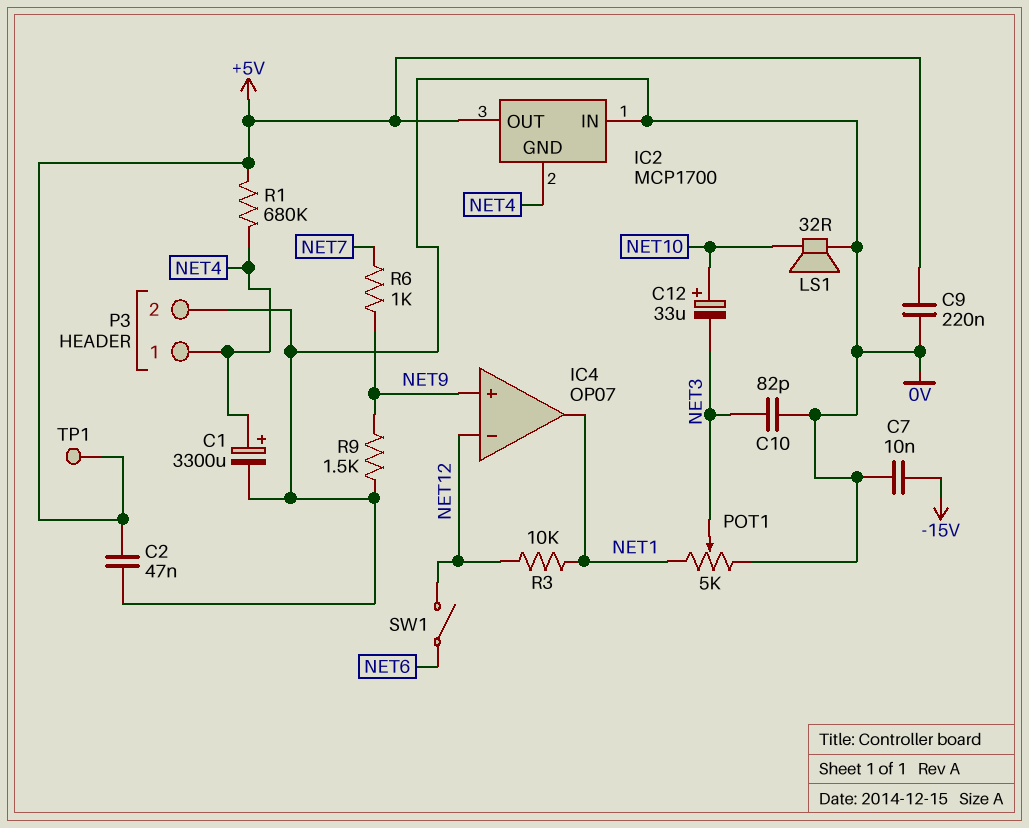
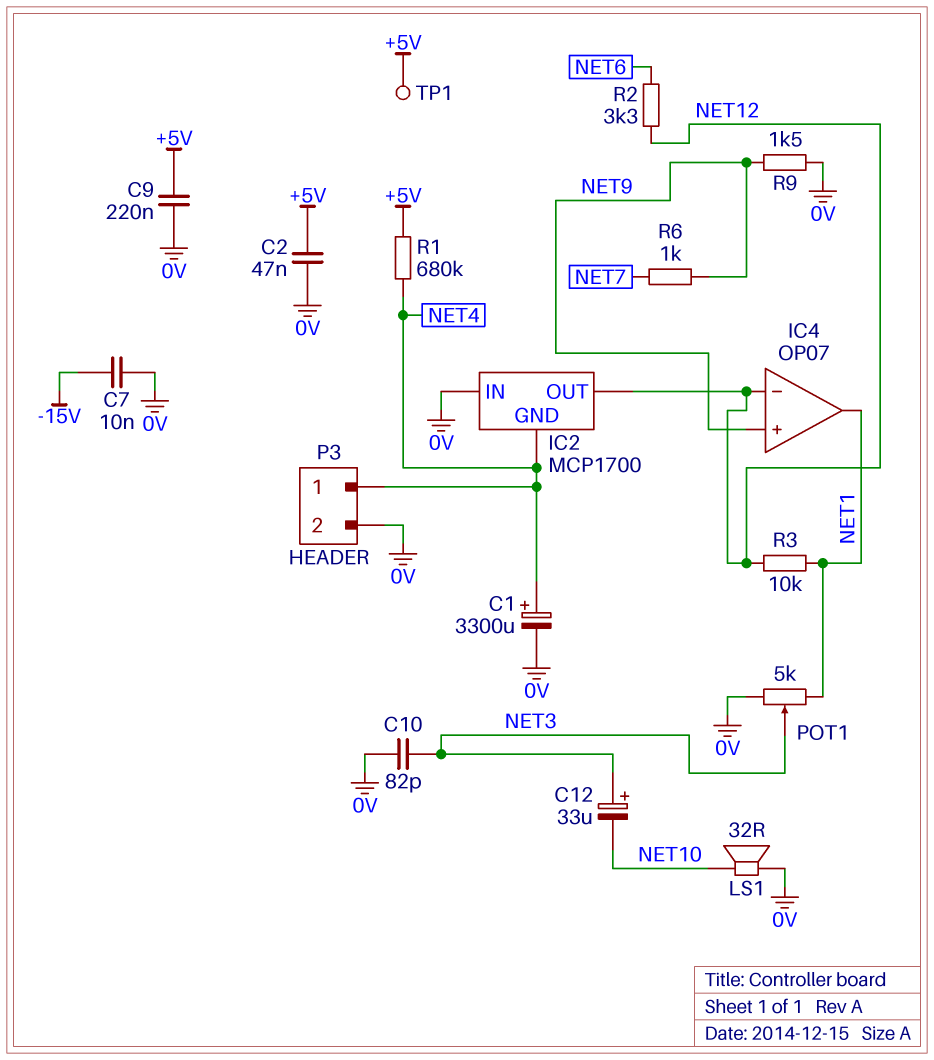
C12: 33uF (plus NET10, minus NET3) -> 33uF (plus NET3, minus NET10)
IC2 pin OUT: +5V -> NET12
R2: none -> 3.3k (NET6, NET12)
SW1: switch (NET6, NET12) -> none

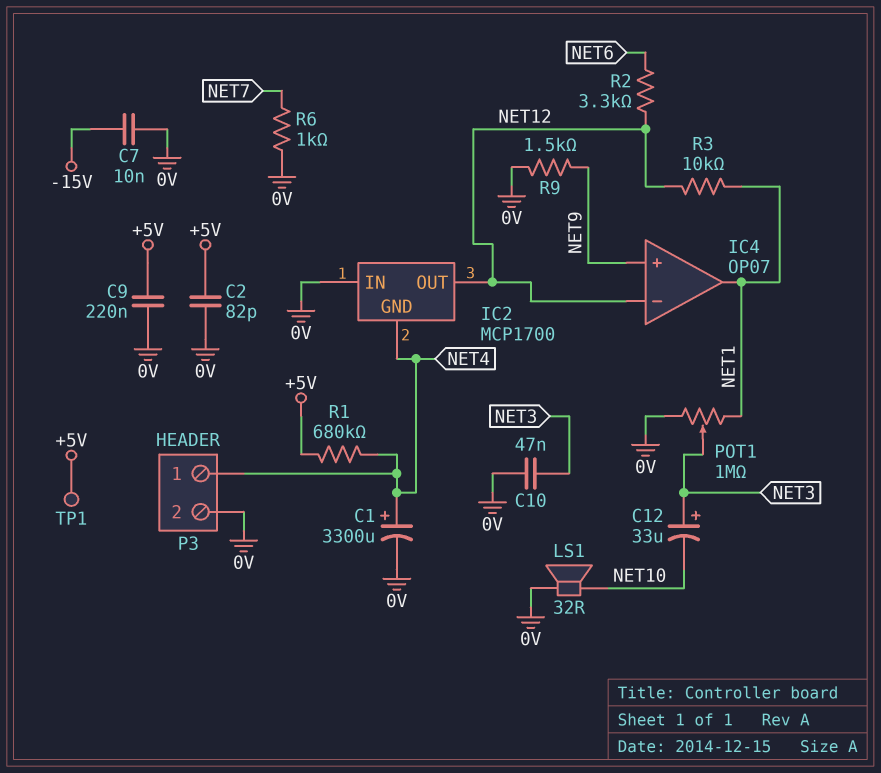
C2: 47nF (+5V, 0V) -> 82pF (+5V, 0V)
C10: 82pF (0V, NET3) -> 47nF (0V, NET3)
POT1: 5k (0V, NET1, wiper NET3) -> 1M (0V, NET1, wiper NET3)
R6: 1k (NET7, NET9) -> 1k (0V, NET7)

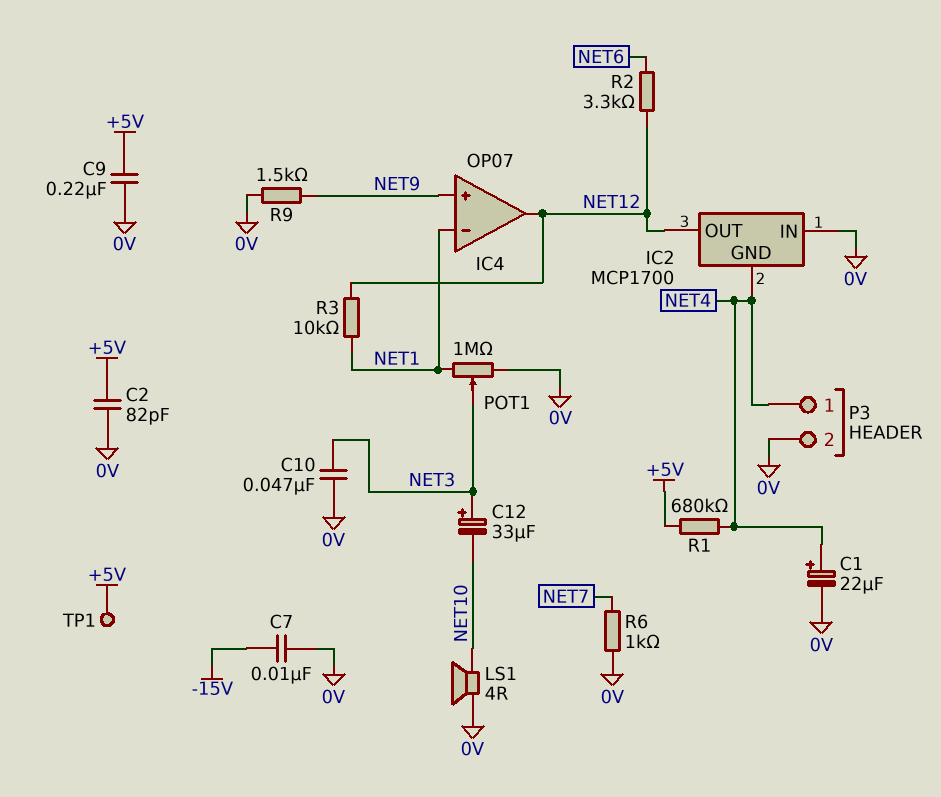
C1: 3300uF (plus NET4, minus 0V) -> 22uF (plus NET4, minus 0V)
IC4 pin in-: NET12 -> NET1
IC4 pin out: NET1 -> NET12
LS1: speaker 32R (0V, NET10) -> speaker 4R (0V, NET10)

